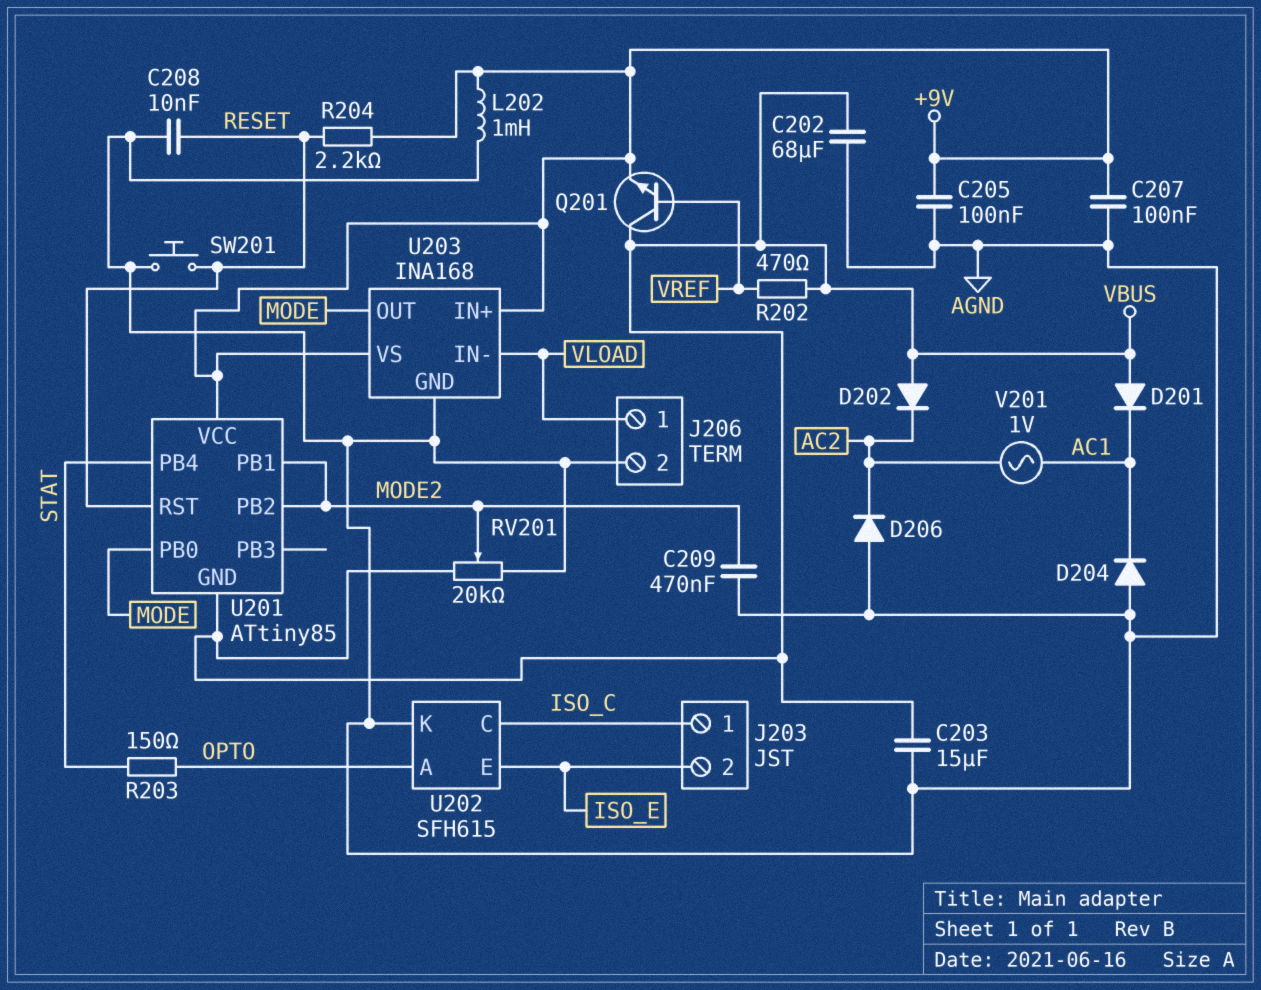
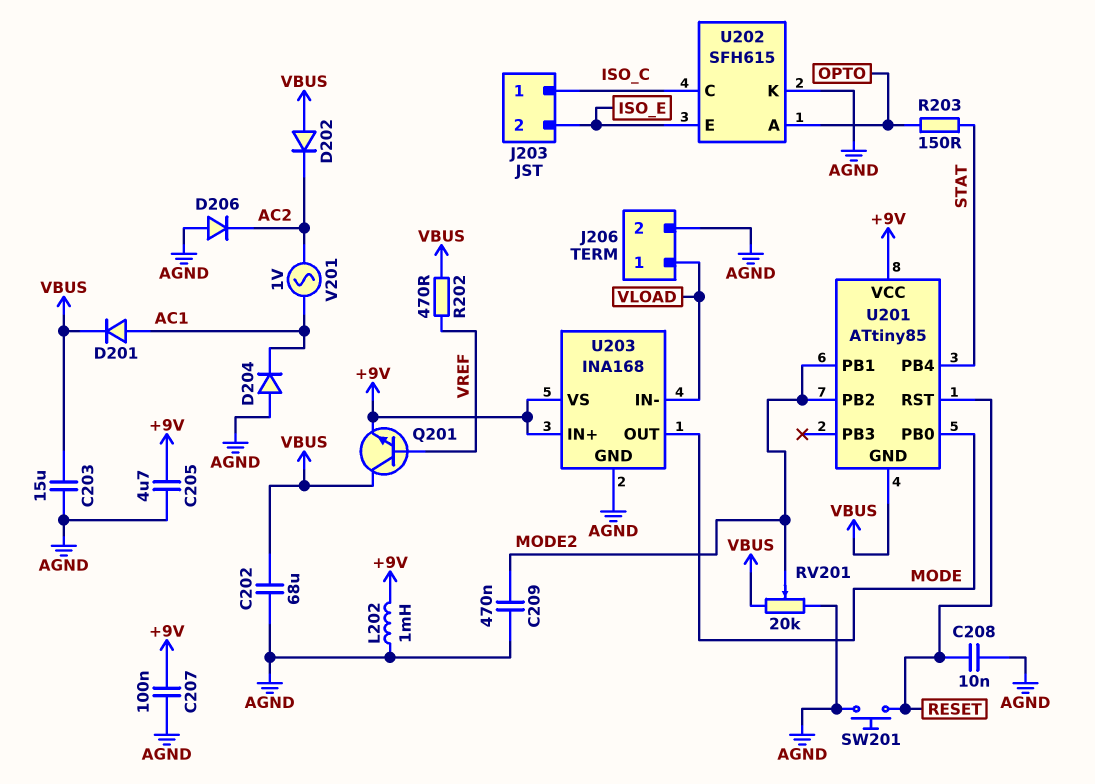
C205: 100nF (+9V, AGND) -> 4.7uF (+9V, AGND)
D201: diode (A VBUS, K AC1) -> diode (A AC1, K VBUS)
R204: 2.2k (+9V, RESET) -> none

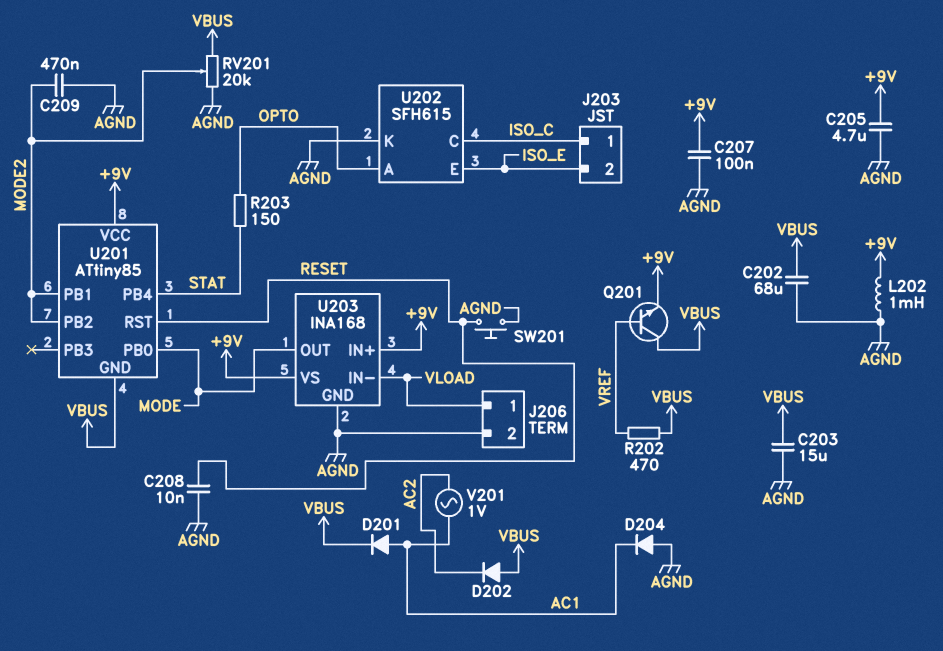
D206: diode (A AGND, K AC2) -> none

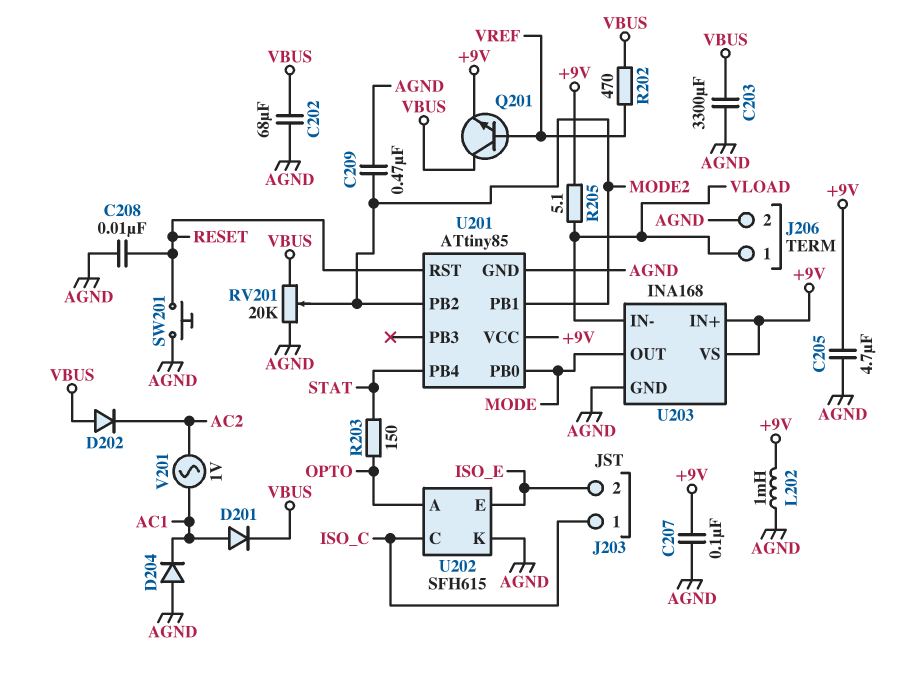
C203: 15uF (AGND, VBUS) -> 3300uF (AGND, VBUS)
R205: none -> 5.1 (+9V, VLOAD)
U201 pin GND: VBUS -> AGND

